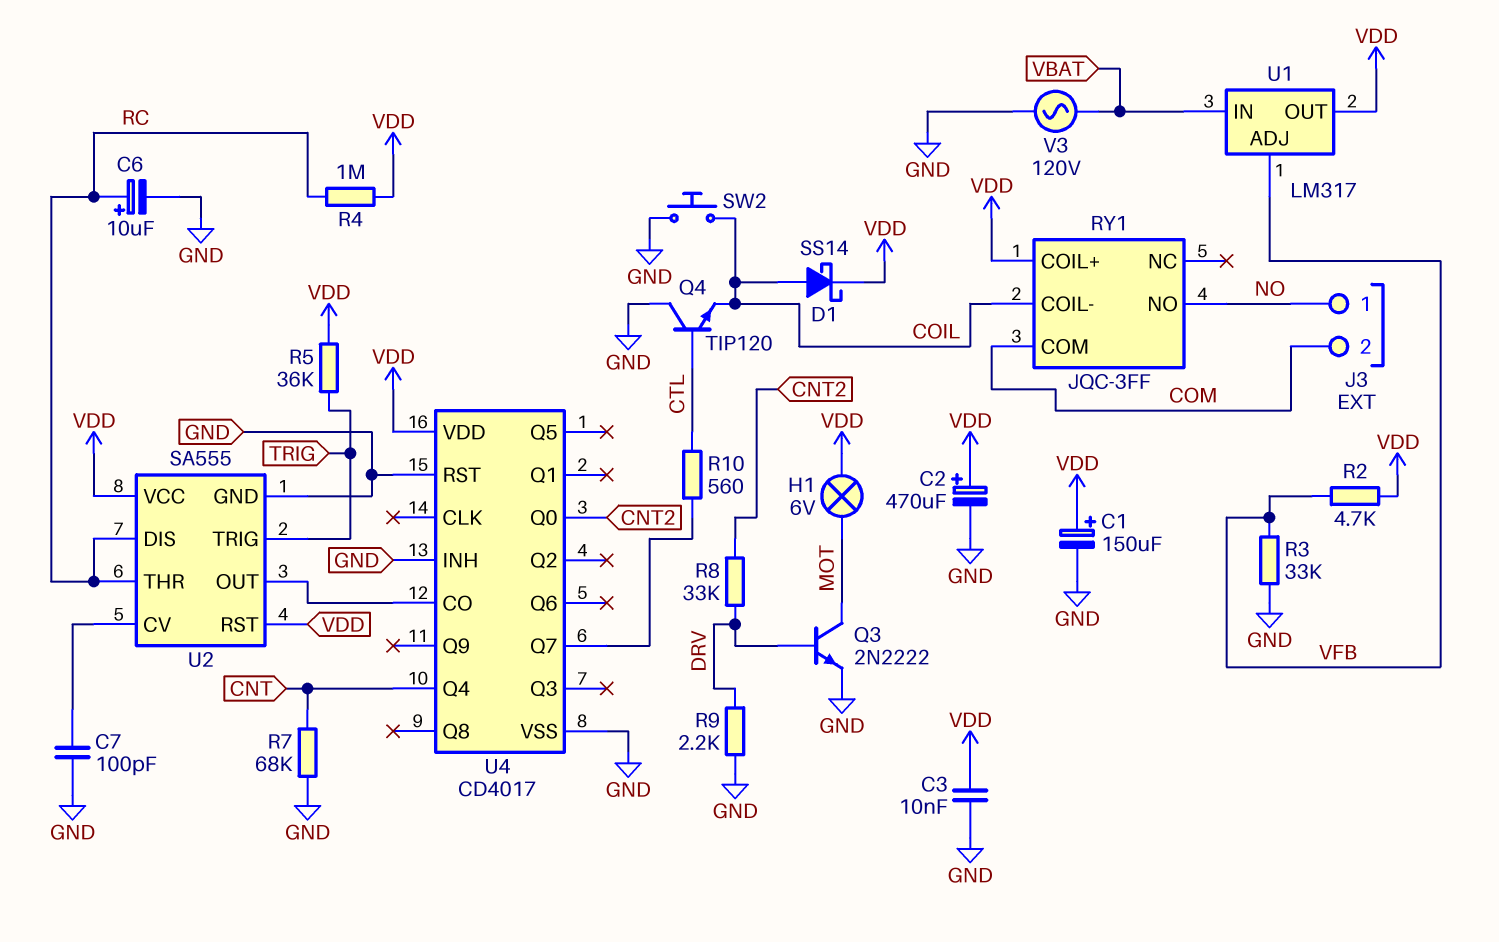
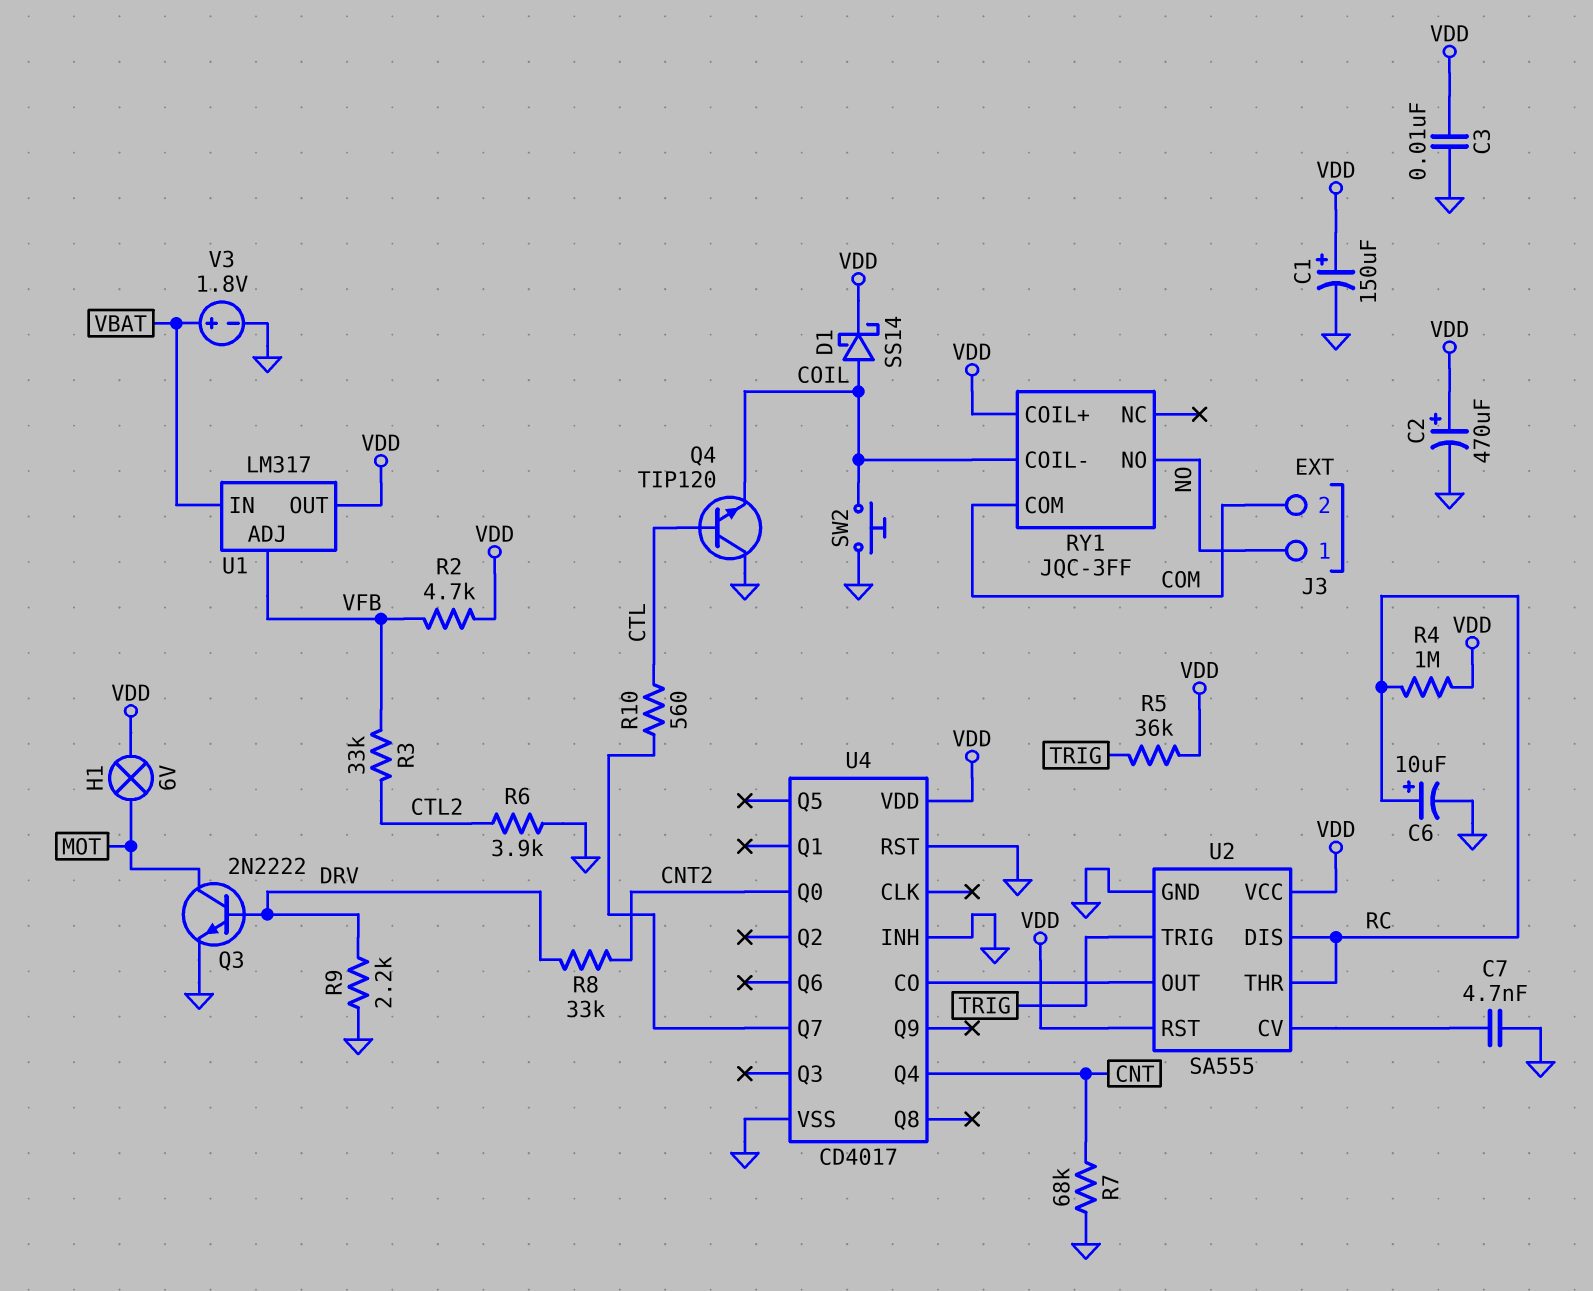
C7: 100pF (GND, U2/CV) -> 4.7nF (GND, U2/CV)
R3: 33k (GND, VFB) -> 33k (CTL2, VFB)
R6: none -> 3.9k (CTL2, GND)
V3: AC 120V (GND, VBAT) -> 1.8V (plus VBAT, minus GND)

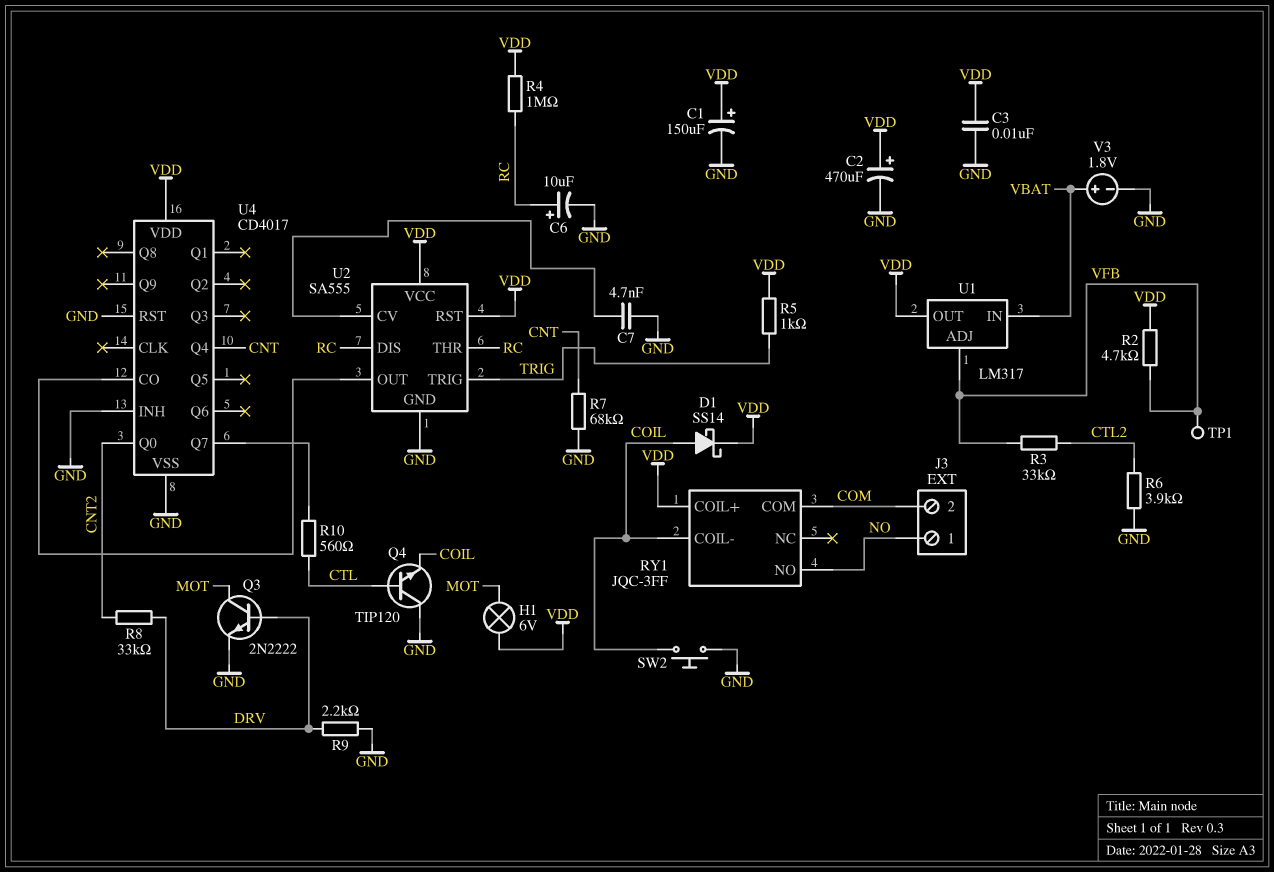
R5: 36k (TRIG, VDD) -> 1k (TRIG, VDD)
TP1: none -> test point (VFB)

